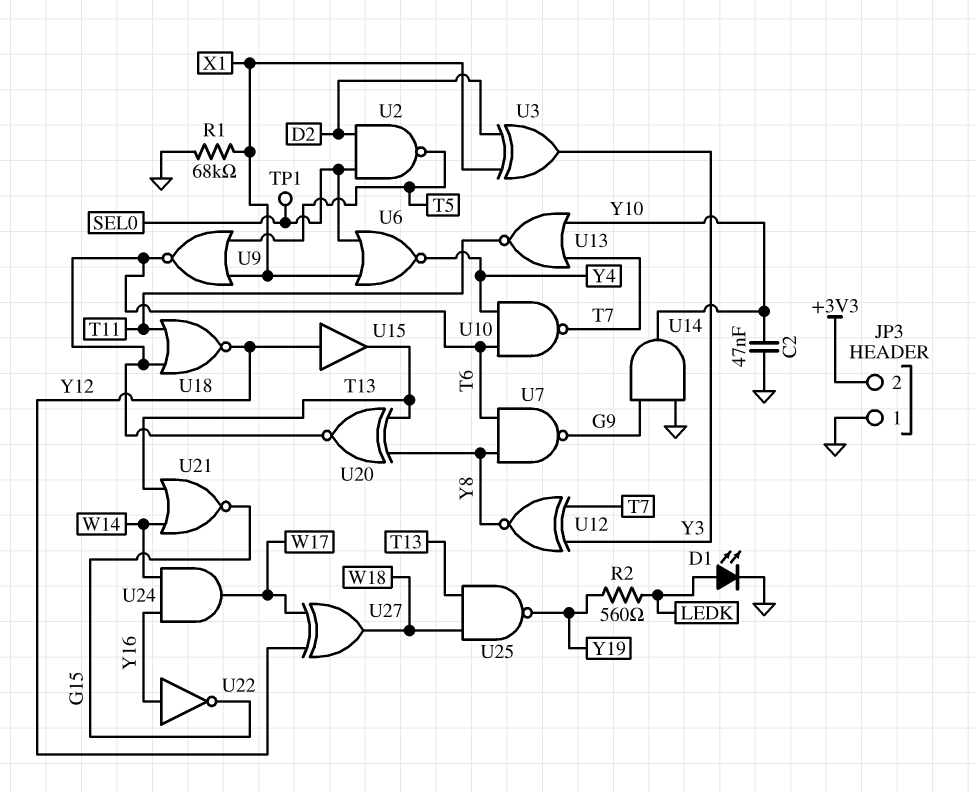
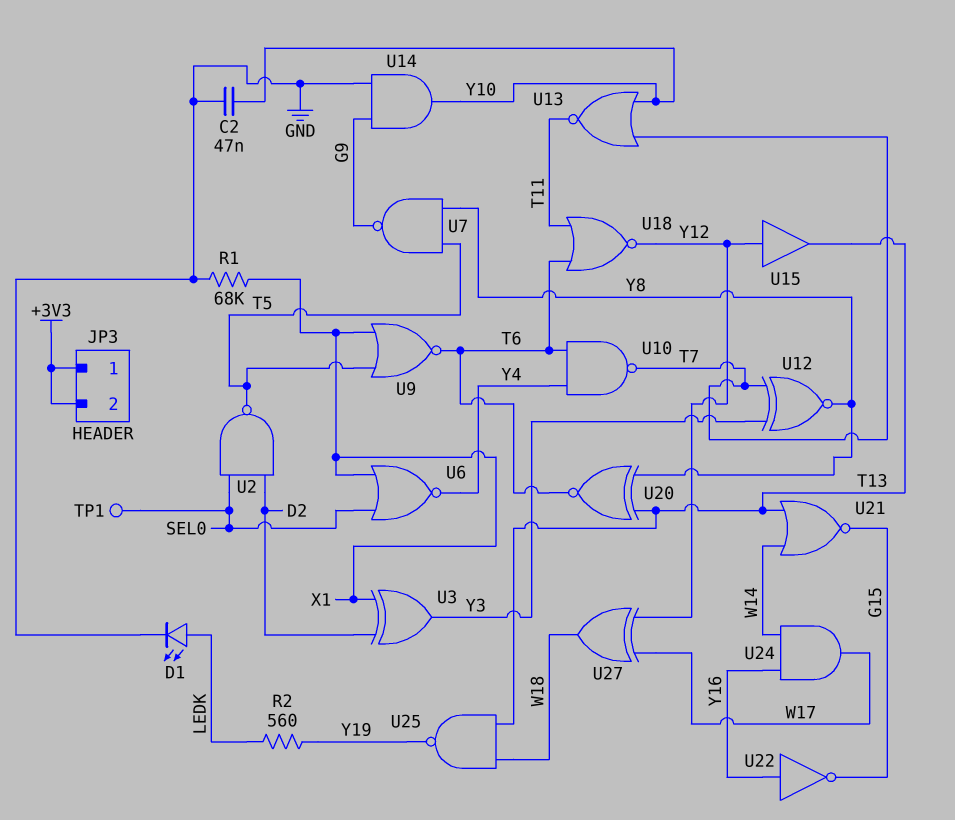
JP3 pin 1: GND -> +3V3
U7: NAND (in T6, in Y8, out G9) -> NAND (in T5, in Y8, out G9)

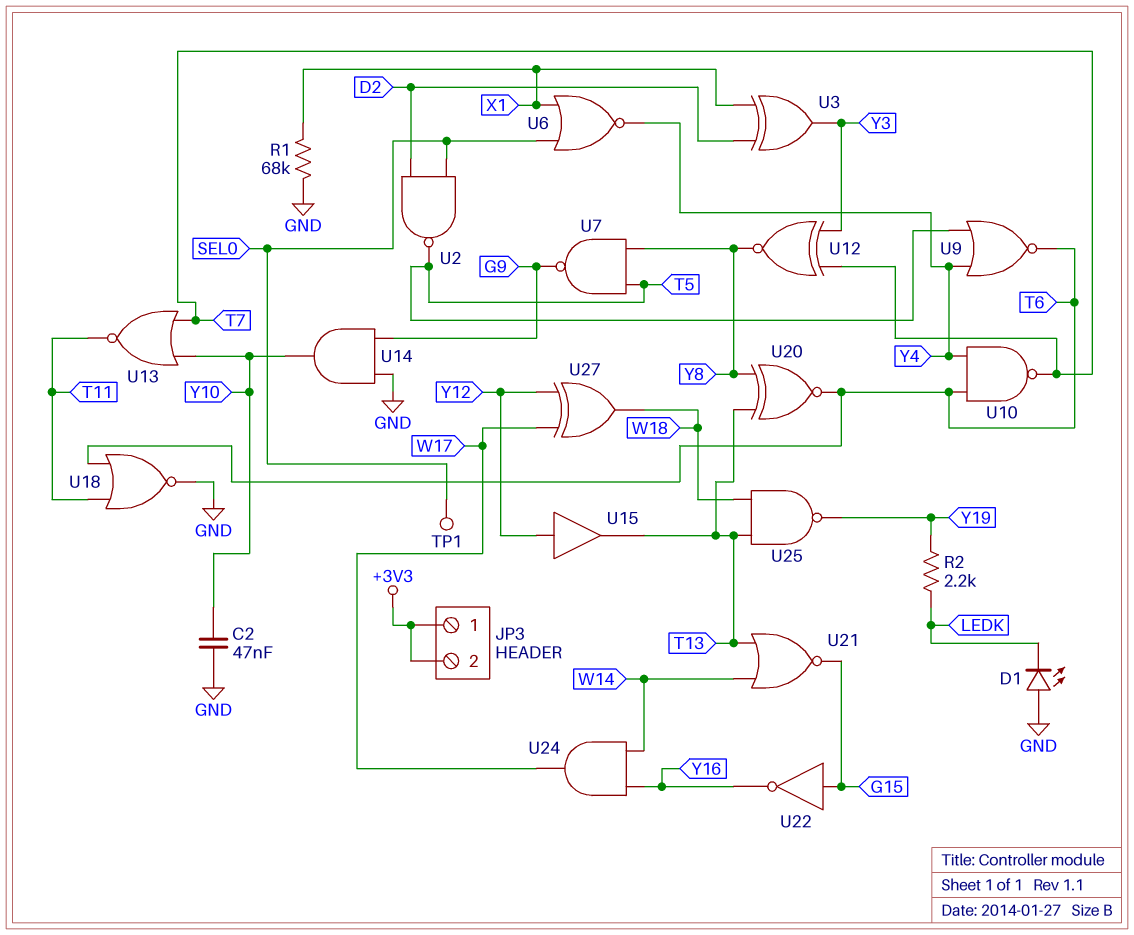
D1: LED (A LEDK, K GND) -> LED (A GND, K LEDK)
R2: 560 (LEDK, Y19) -> 2.2k (LEDK, Y19)
U9: NOR (in T5, in X1, out T6) -> NOR (in T5, in Y4, out T6)
U18: NOR (in T6, in T11, out Y12) -> NOR (in T6, in T11, out GND)
U22: NOT (in Y16, out G15) -> NOT (in G15, out Y16)

